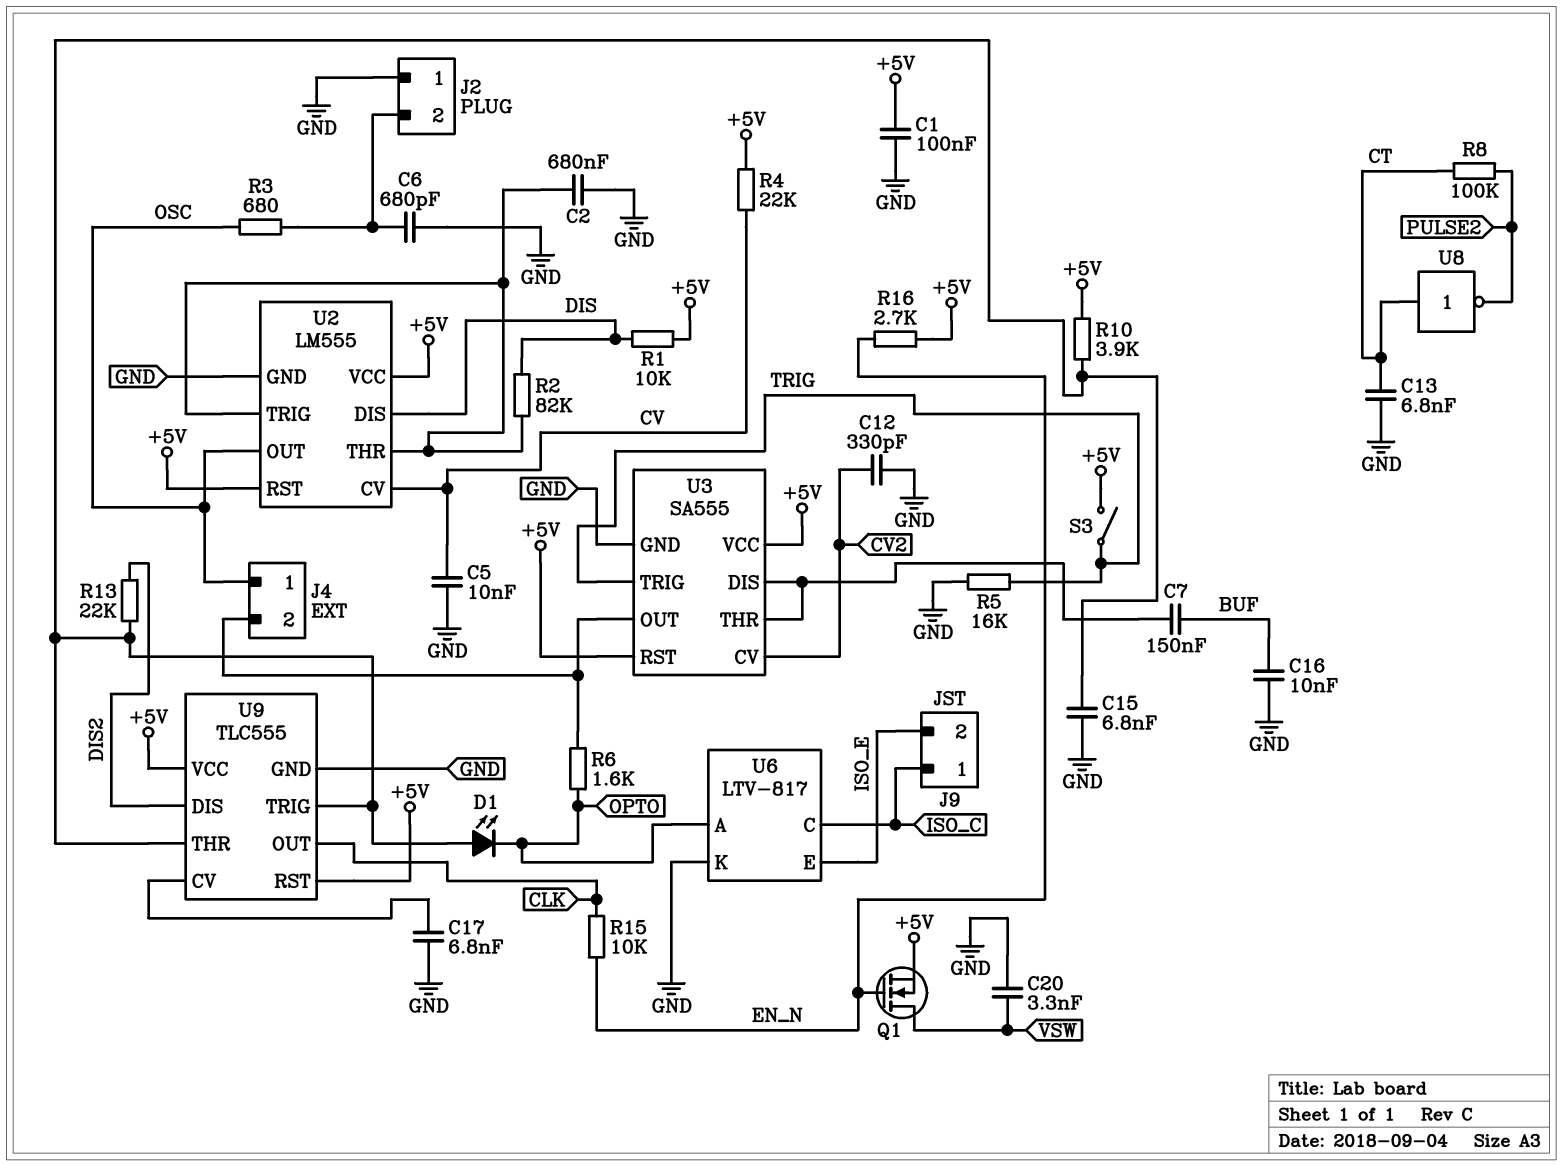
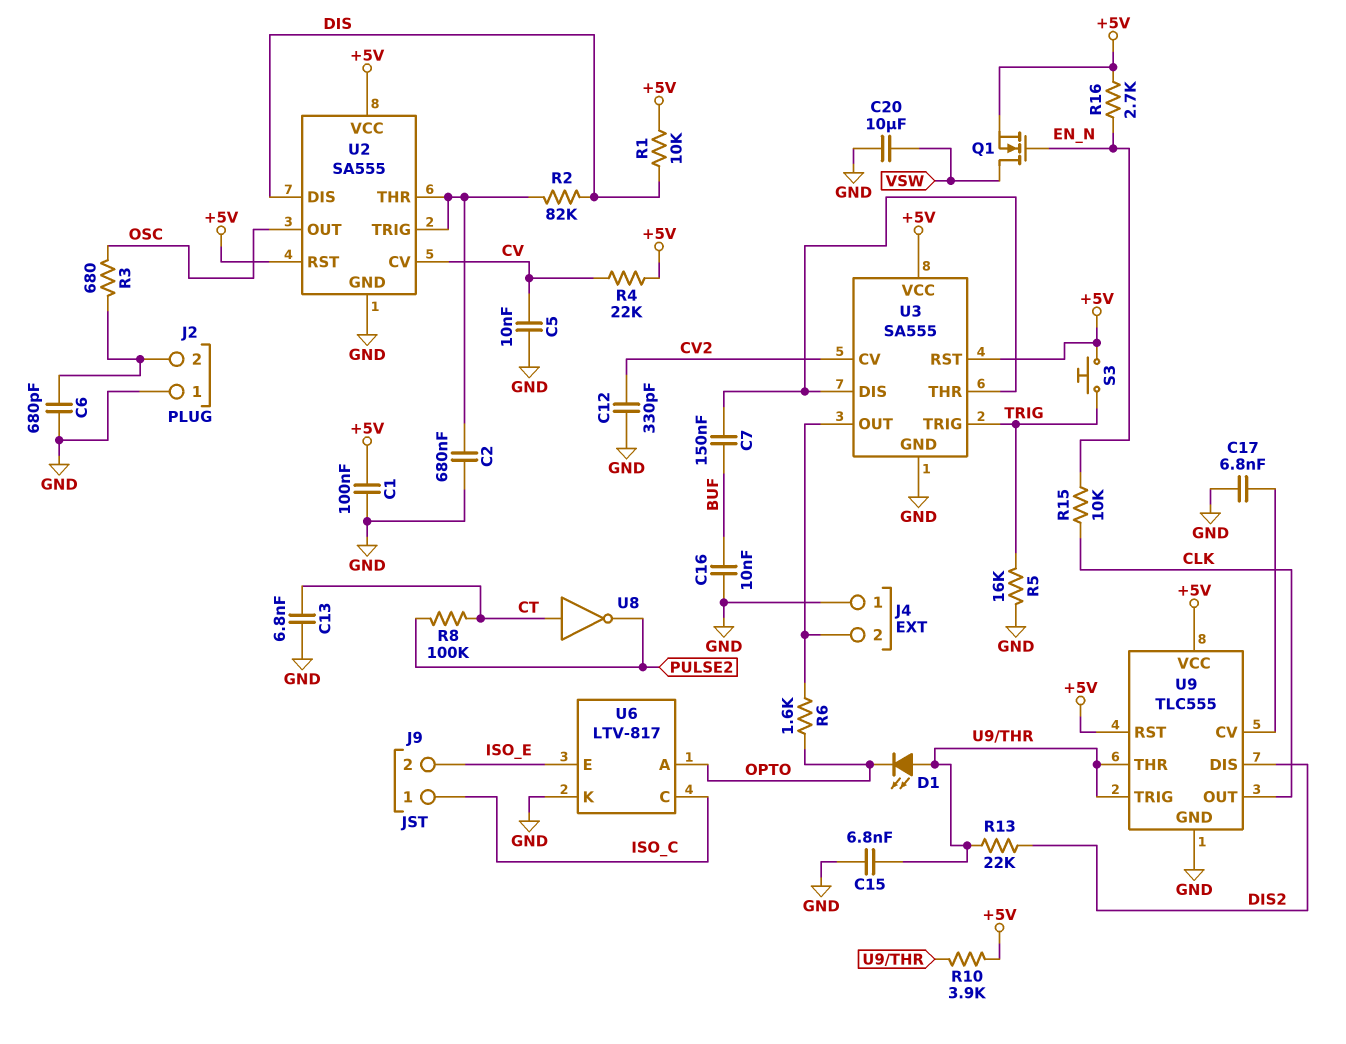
C20: 3.3nF (GND, VSW) -> 10uF (GND, VSW)
J4 pin 1: OSC -> GND
S3: switch (+5V, TRIG) -> button (+5V, TRIG)
U2: LM555 -> SA555

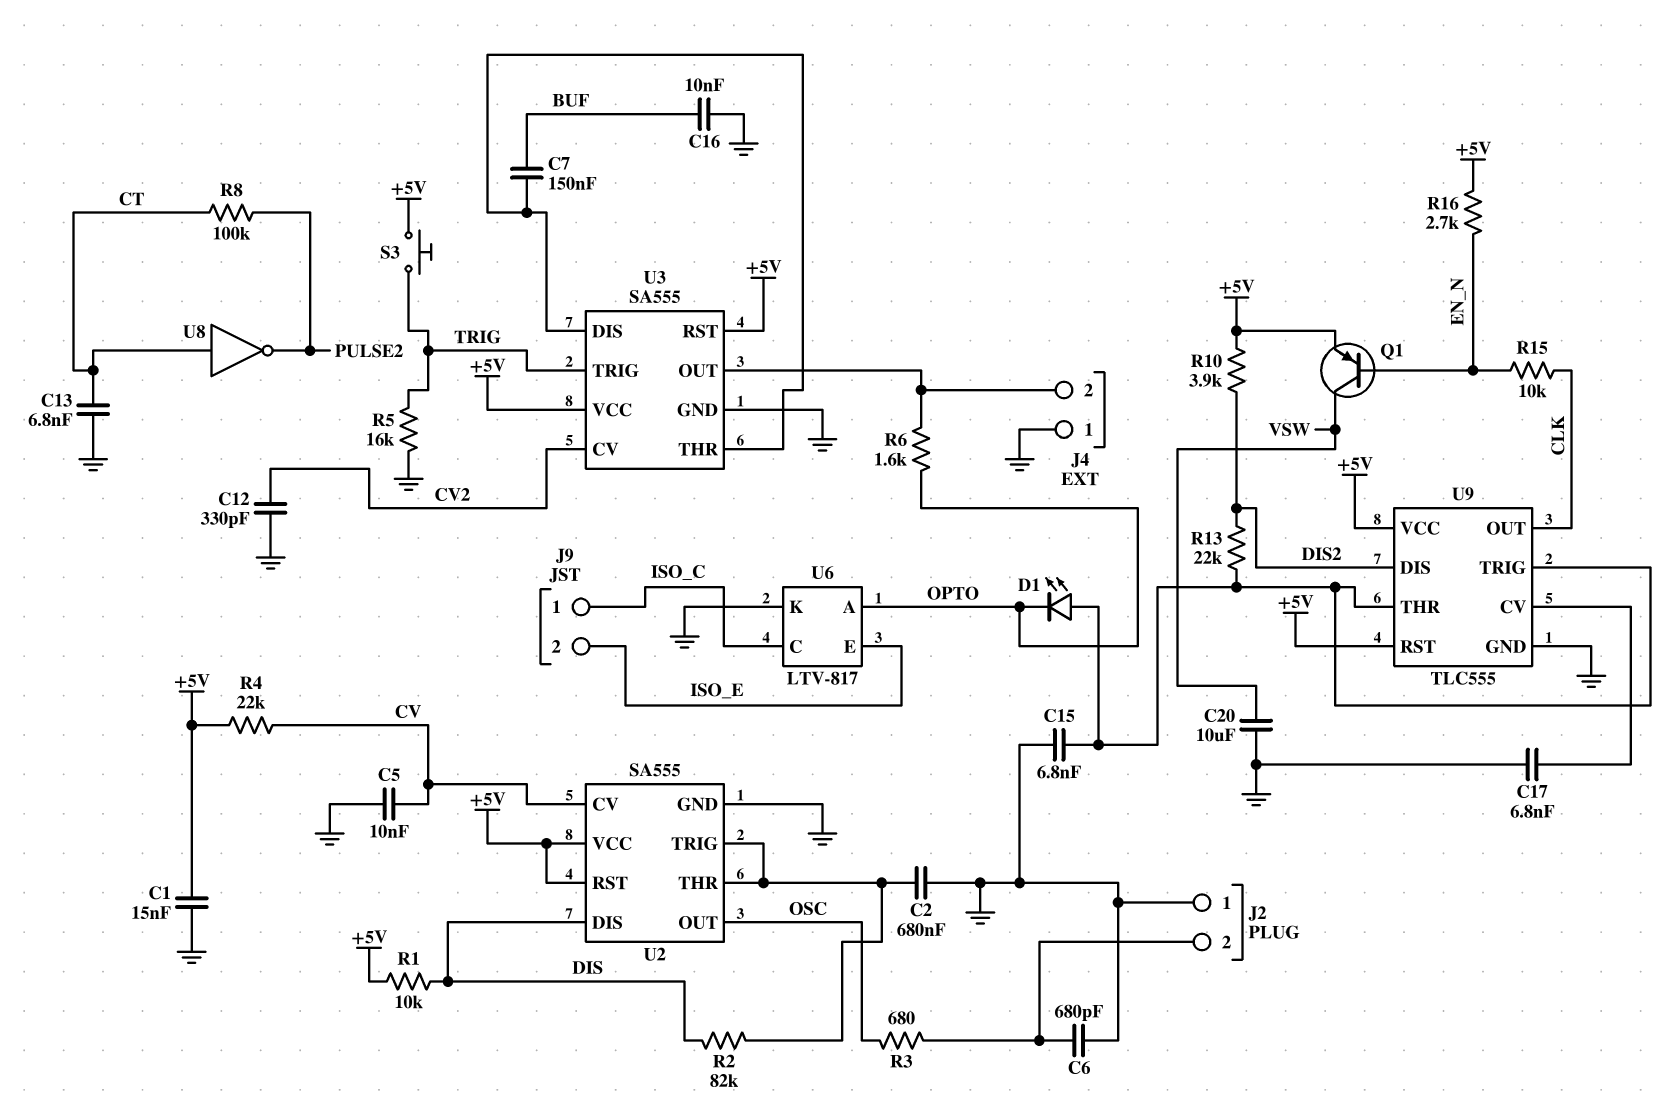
C1: 100nF (+5V, GND) -> 15nF (+5V, GND)
Q1: NMOS (G EN_N, D VSW, S +5V) -> PNP (B EN_N, C VSW, E +5V)
R10: 3.9k (+5V, U9/THR) -> 3.9k (+5V, DIS2)

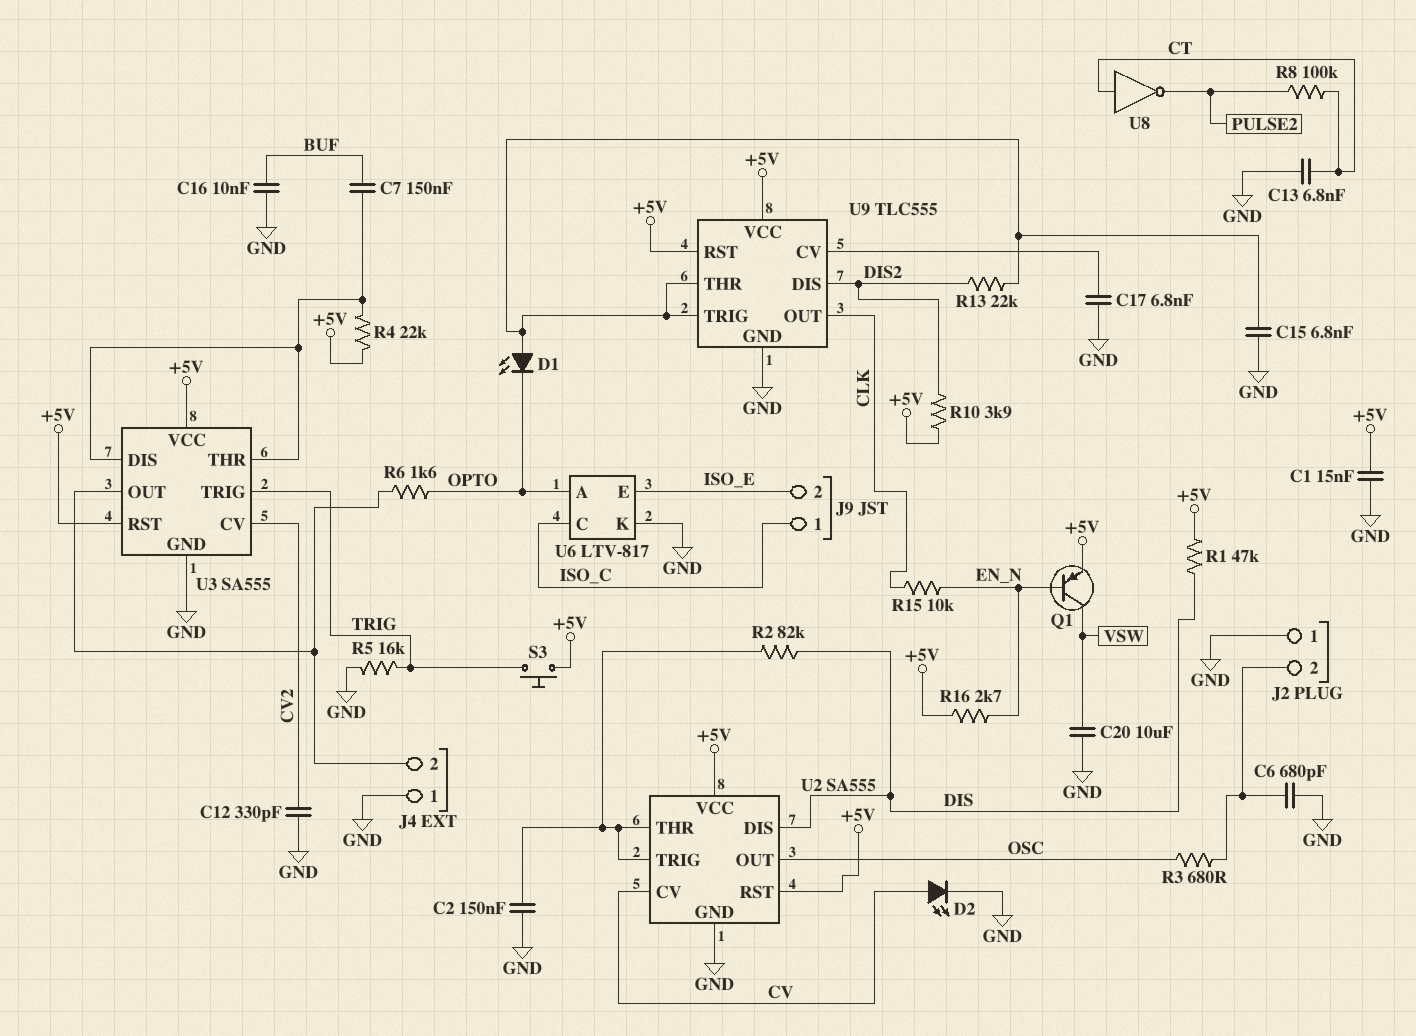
C2: 680nF (GND, U2/THR) -> 150nF (GND, U2/THR)
C5: 10nF (CV, GND) -> none
D2: none -> LED (A CV, K GND)
R1: 10k (+5V, DIS) -> 47k (+5V, DIS)
R4: 22k (+5V, CV) -> 22k (+5V, U3/DIS)

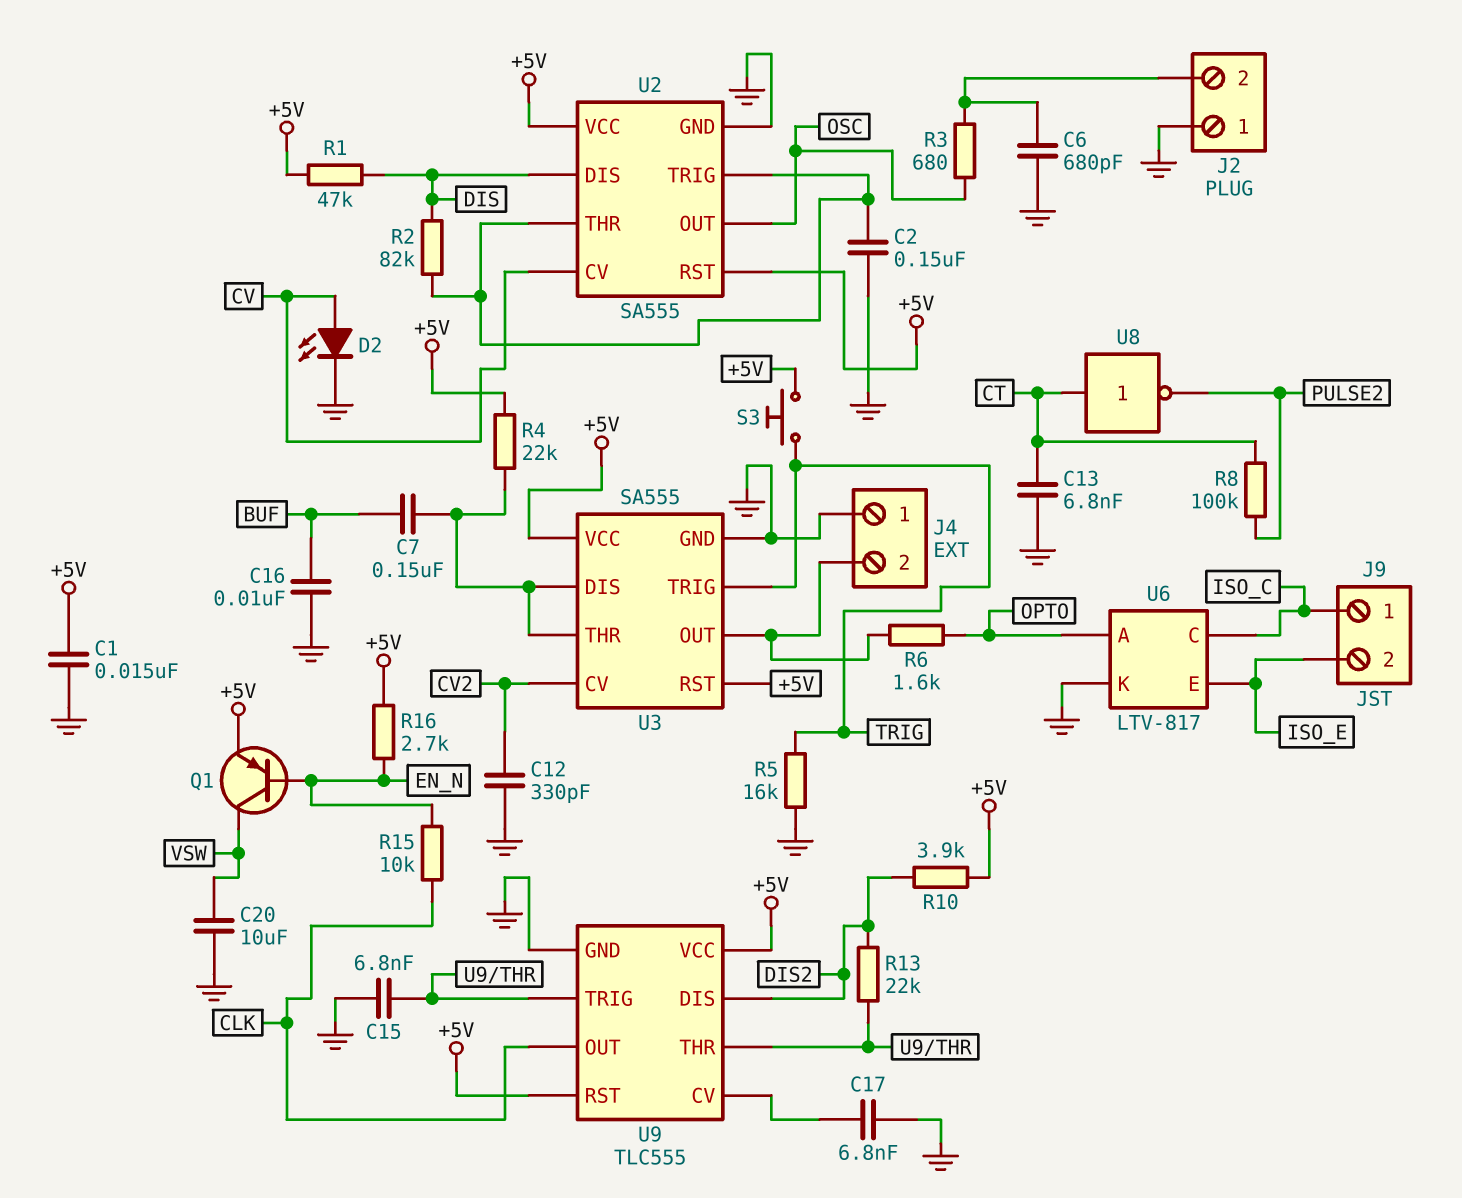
D1: LED (A U9/THR, K OPTO) -> none

